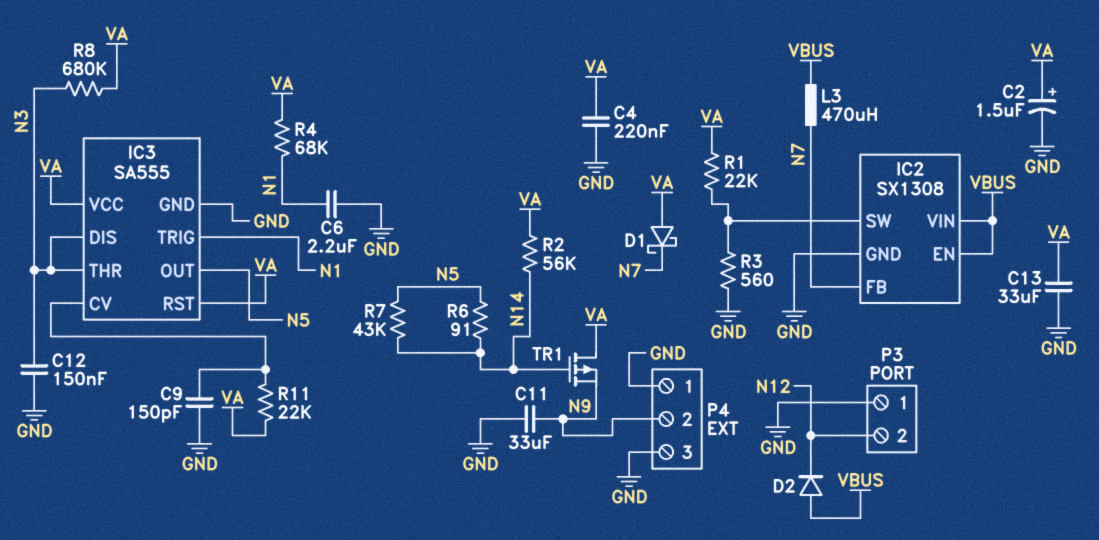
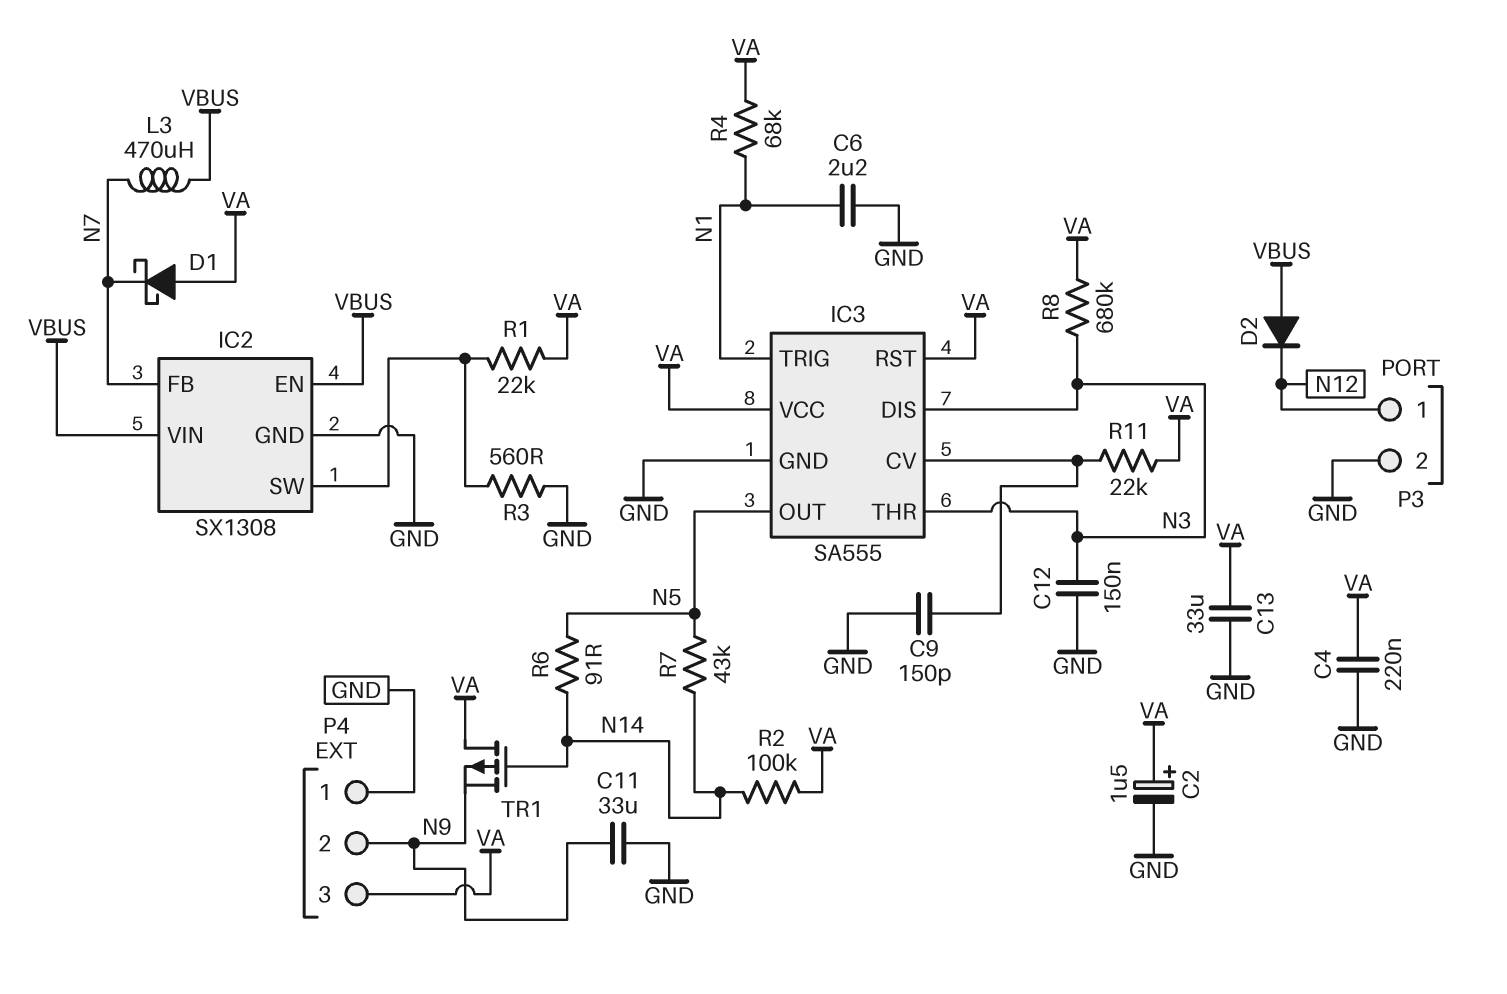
P3 pin 1: GND -> N12
P3 pin 2: N12 -> GND
P4 pin 3: GND -> VA
R2: 56k (N14, VA) -> 100k (N14, VA)

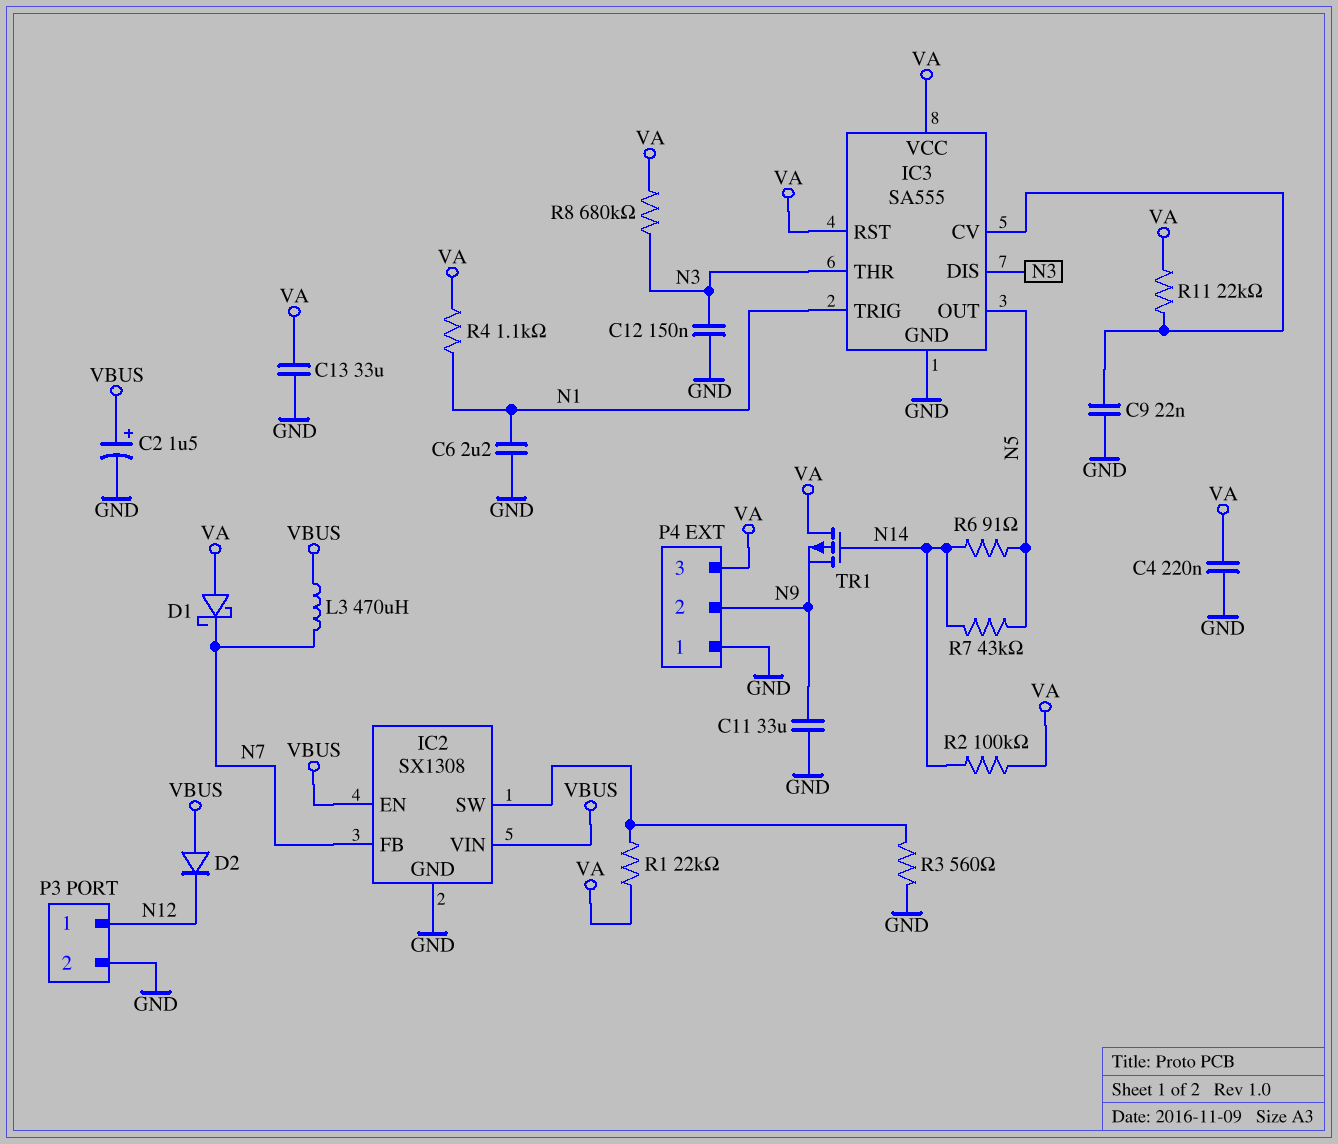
C2: 1.5uF (plus VA, minus GND) -> 1.5uF (plus VBUS, minus GND)
C9: 150pF (GND, IC3/CV) -> 22nF (GND, IC3/CV)
R4: 68k (N1, VA) -> 1.1k (N1, VA)

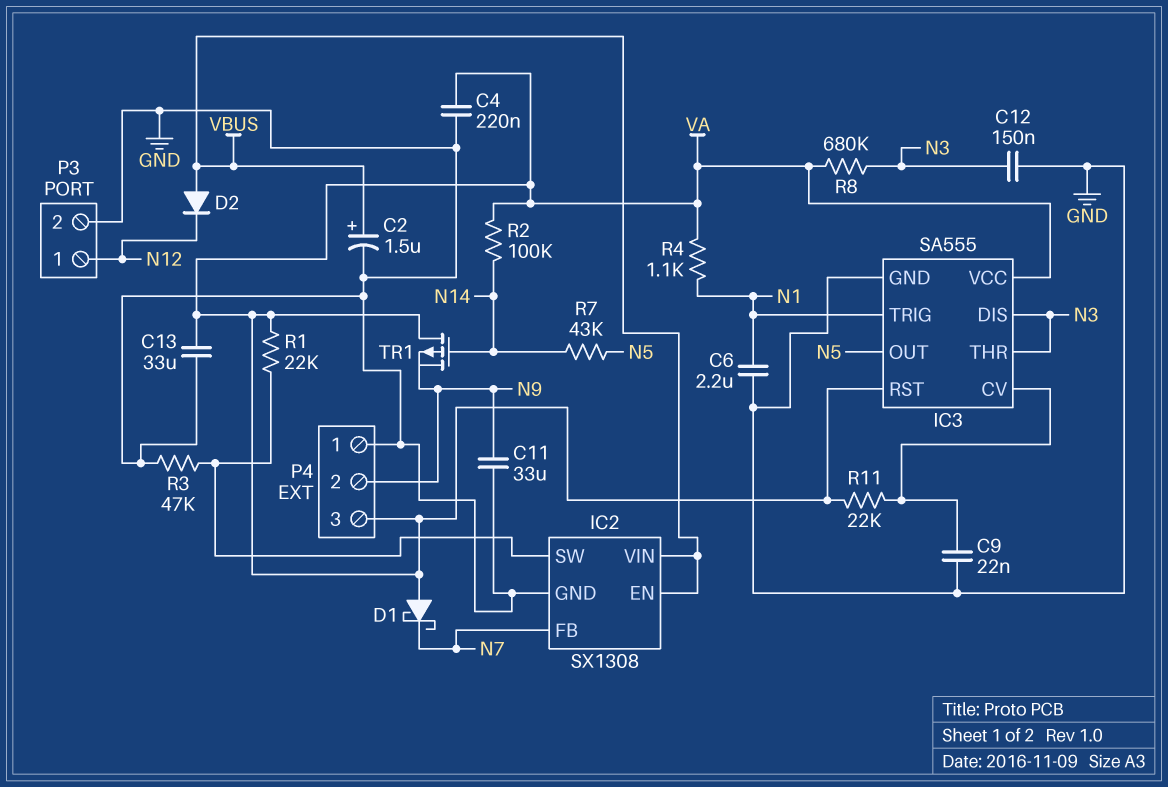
L3: 470uH (N7, VBUS) -> none
R3: 560 (GND, IC2/SW) -> 47k (GND, IC2/SW)
R6: 91 (N5, N14) -> none

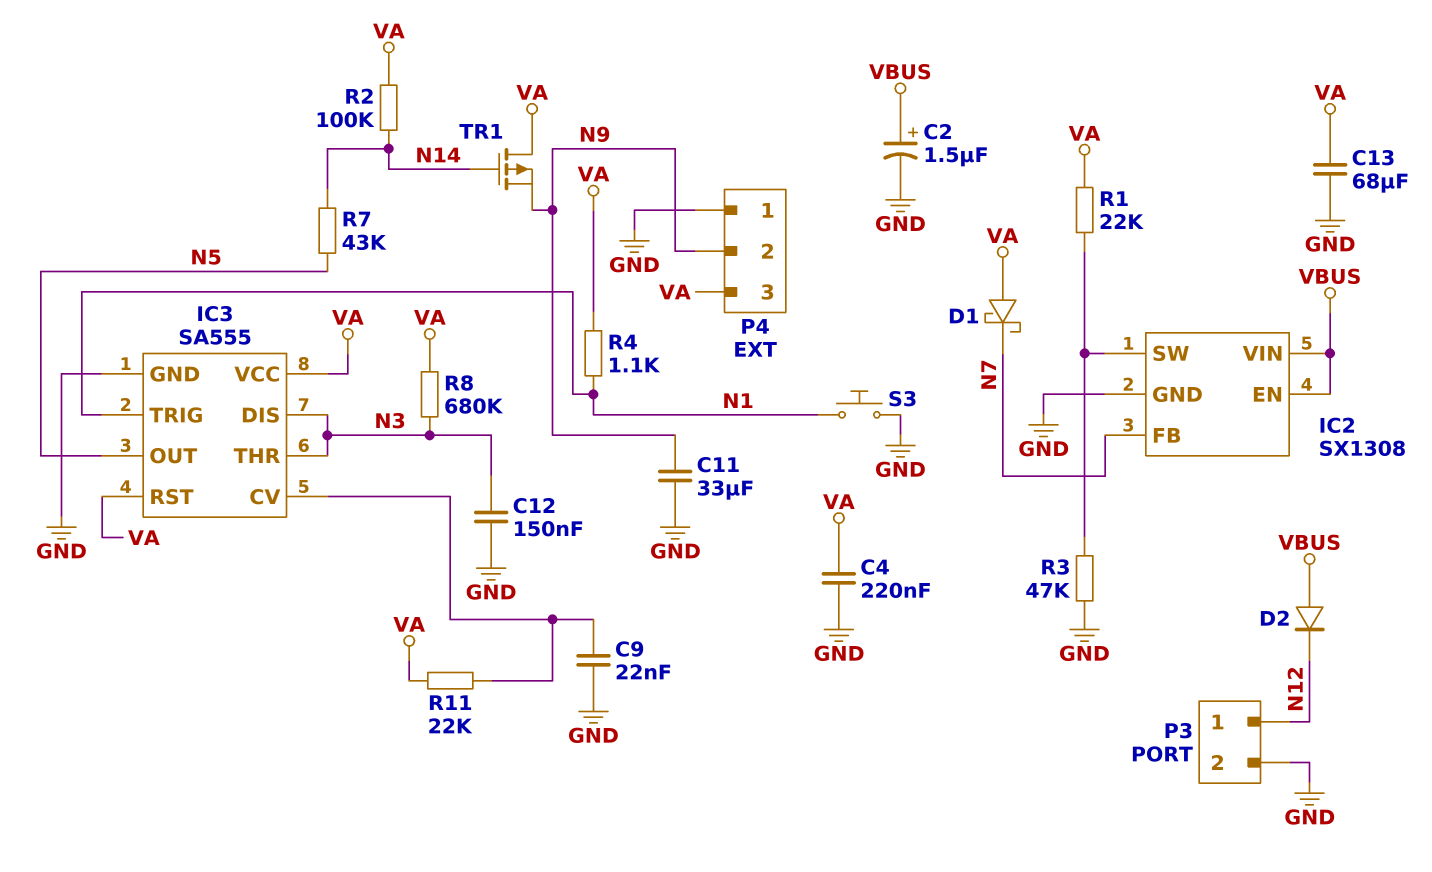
C6: 2.2uF (GND, N1) -> none
C13: 33uF (GND, VA) -> 68uF (GND, VA)
S3: none -> button (GND, N1)

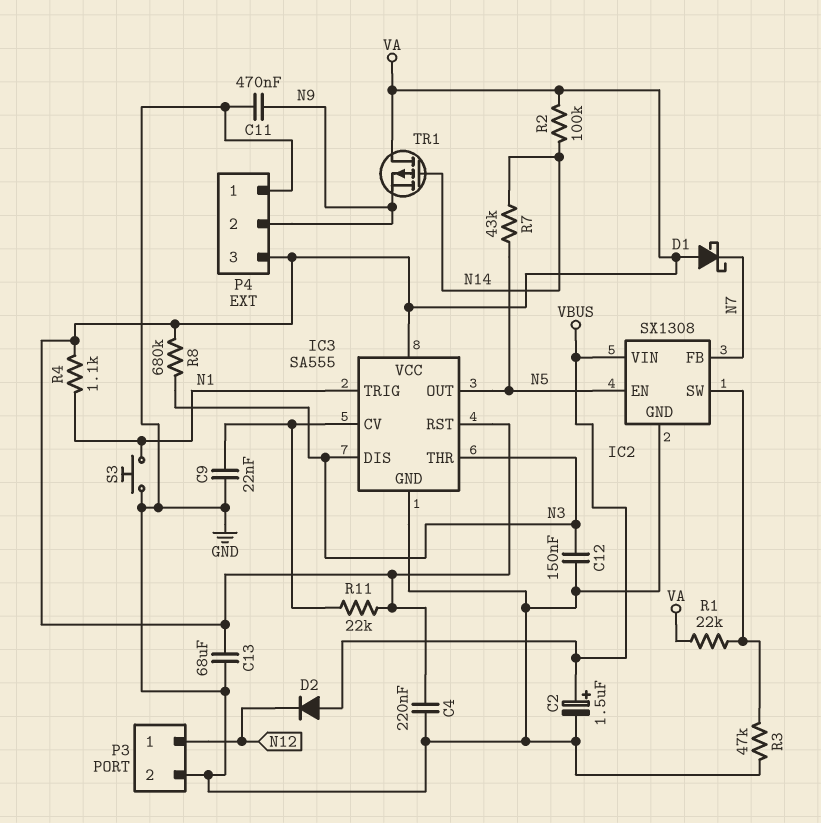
C11: 33uF (GND, N9) -> 470nF (GND, N9)
IC2 pin EN: VBUS -> N5

